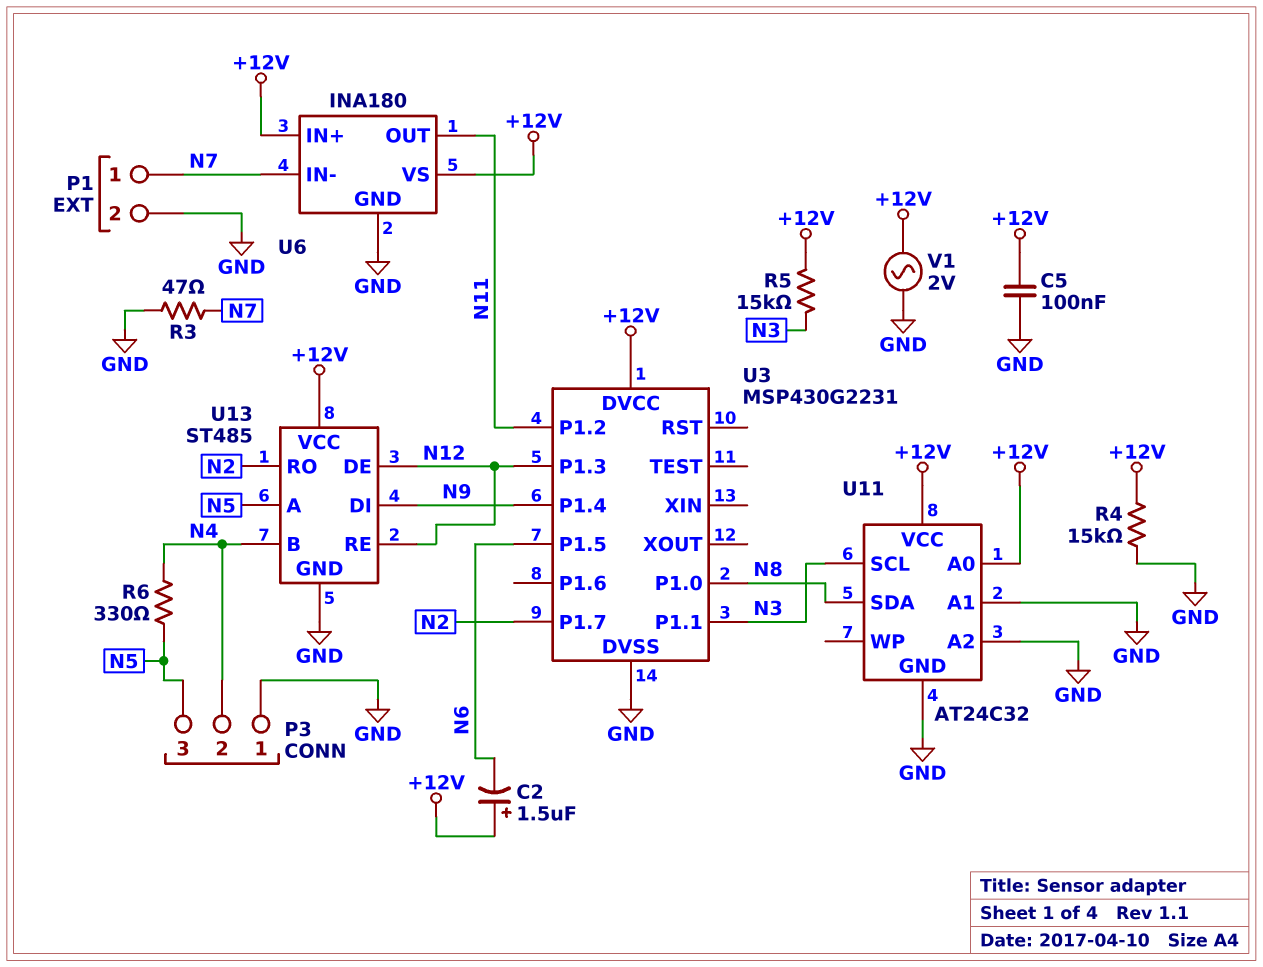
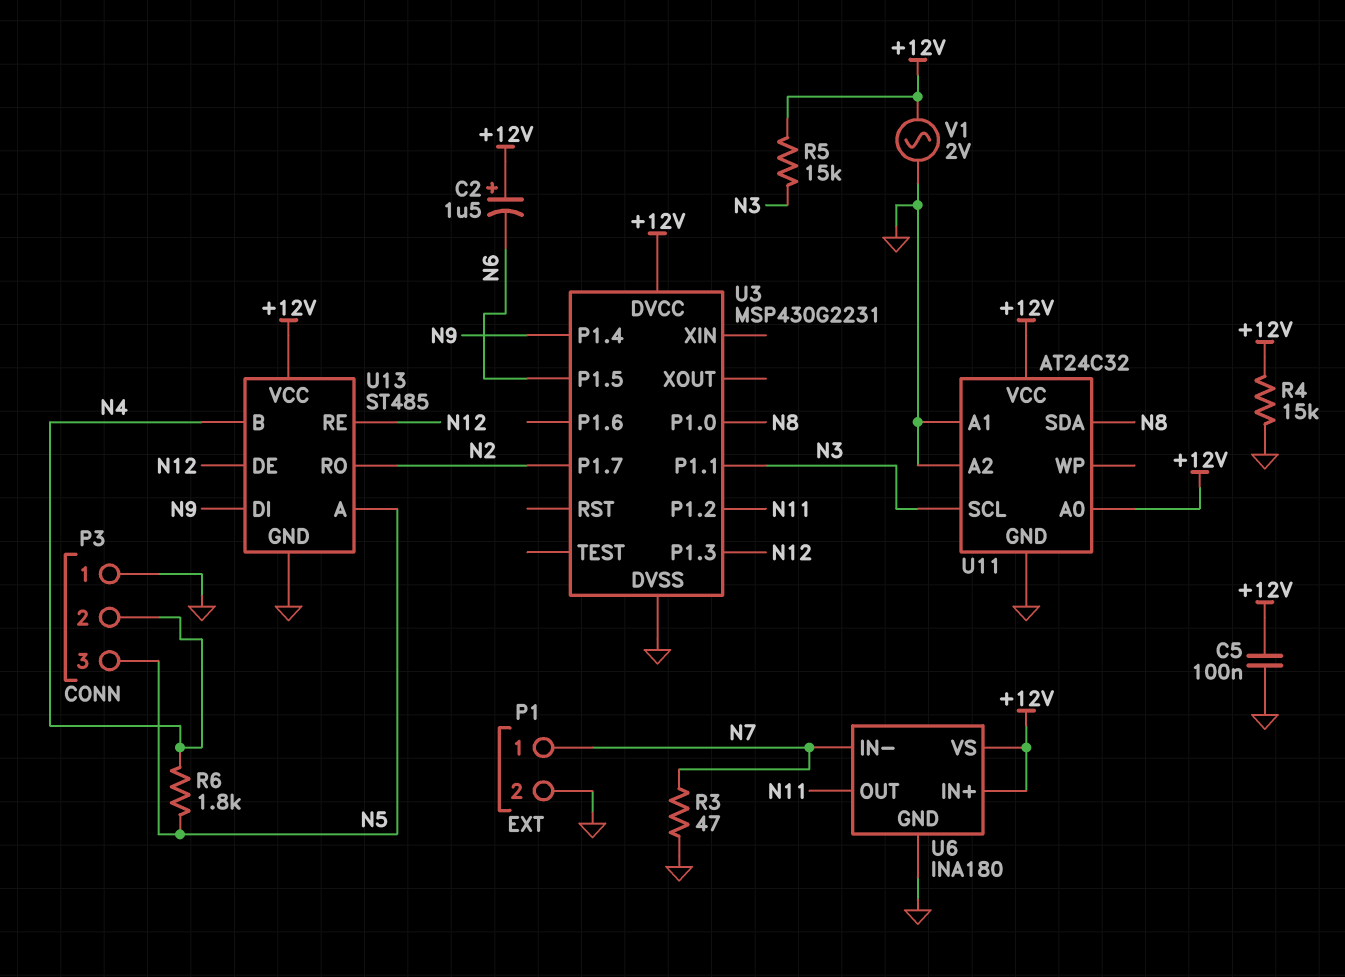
R6: 330 (N4, N5) -> 1.8k (N4, N5)

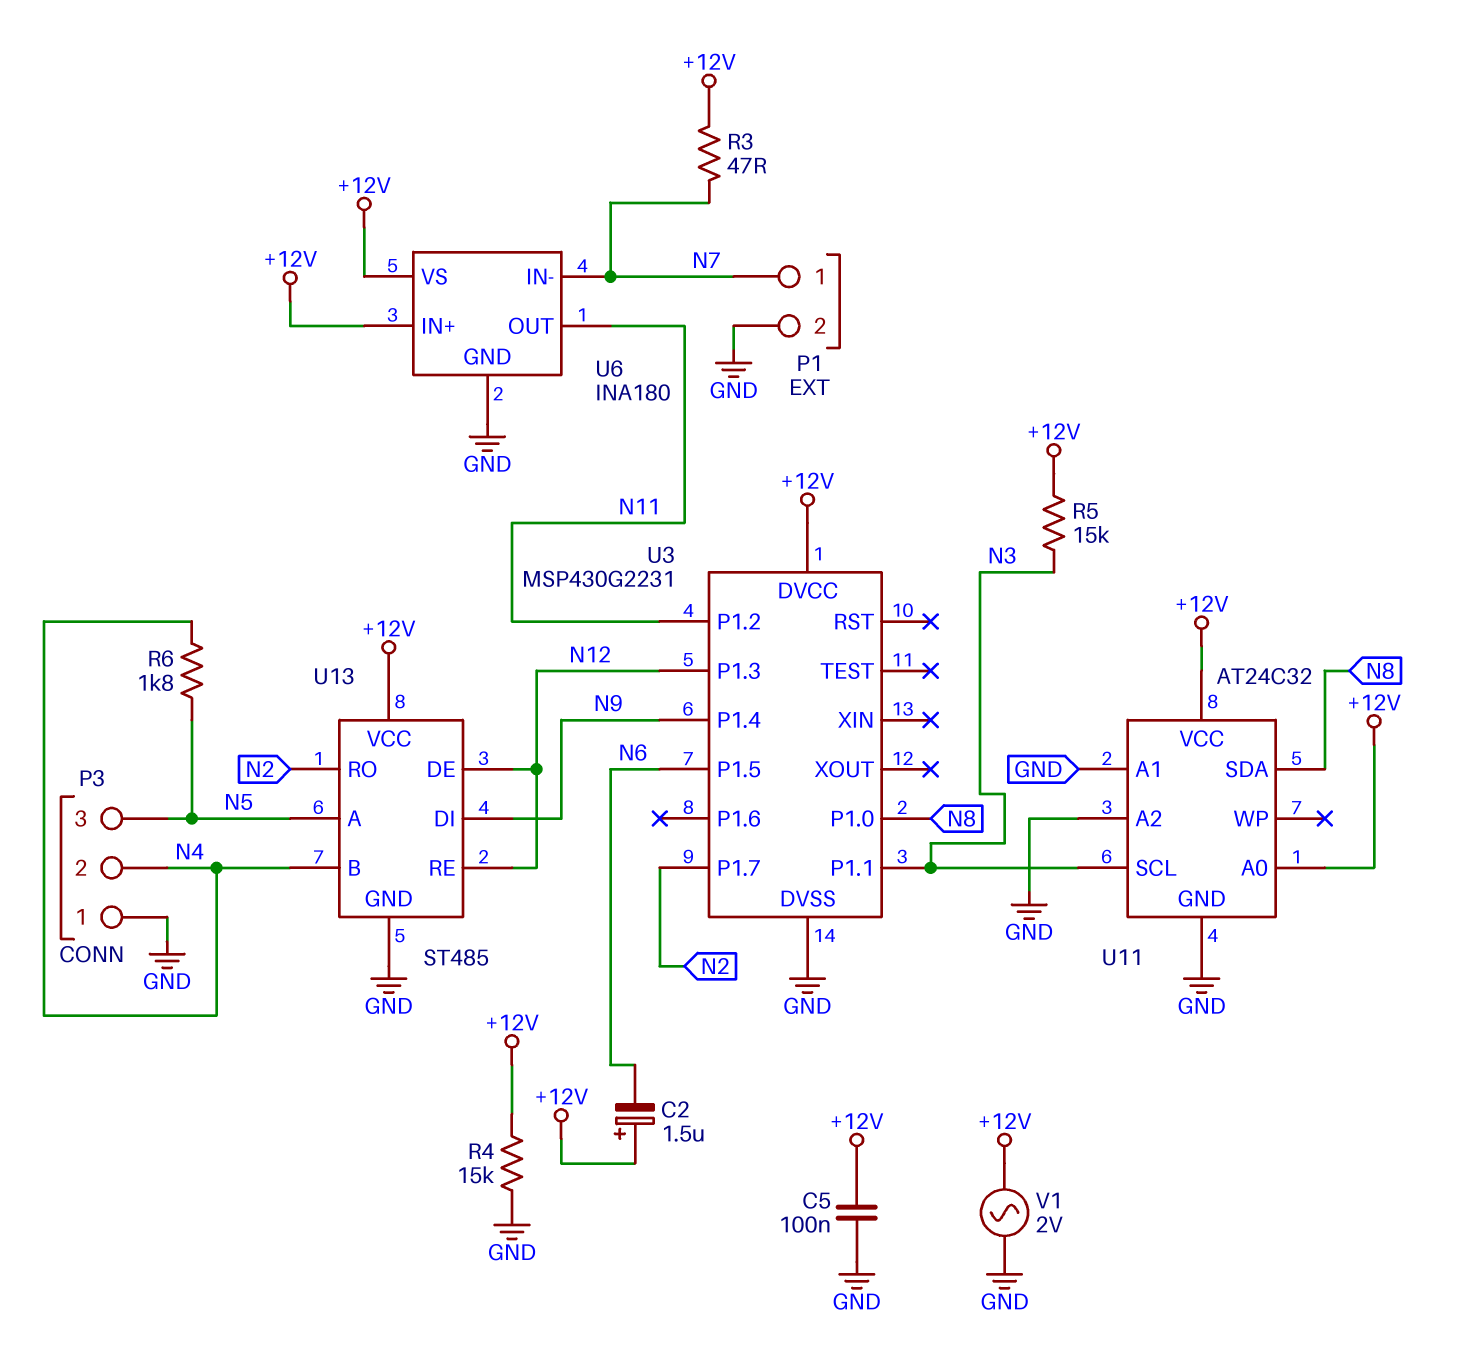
R3: 47 (GND, N7) -> 47 (+12V, N7)

